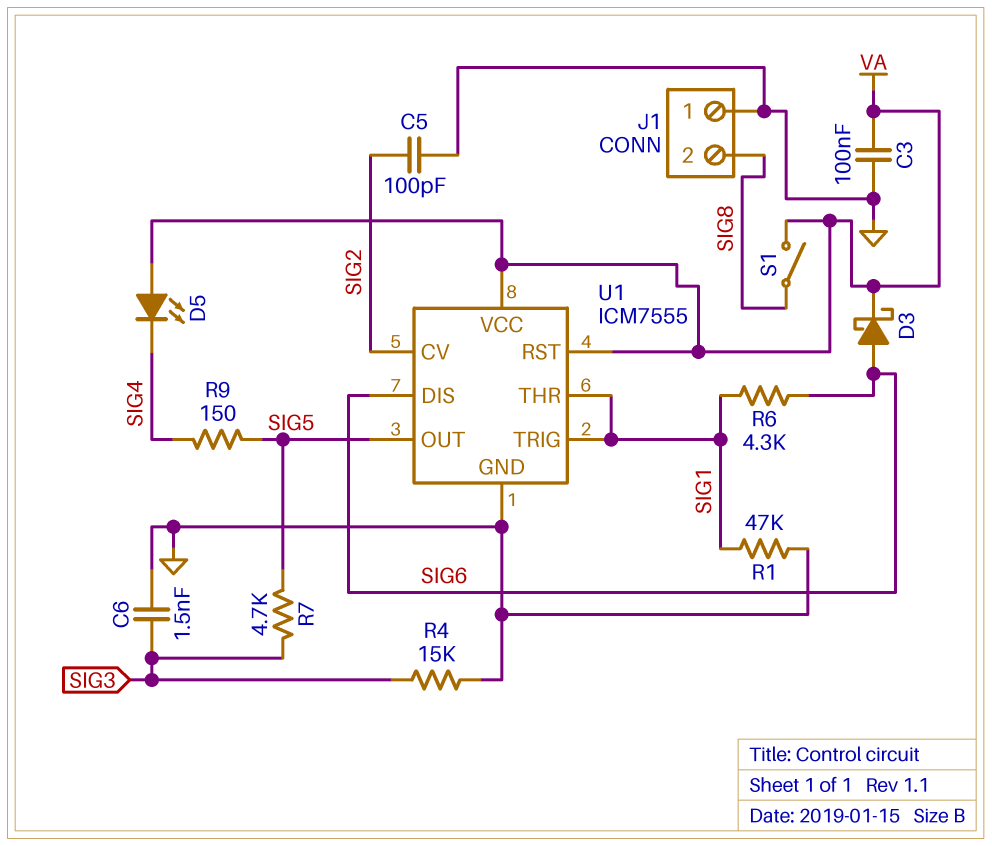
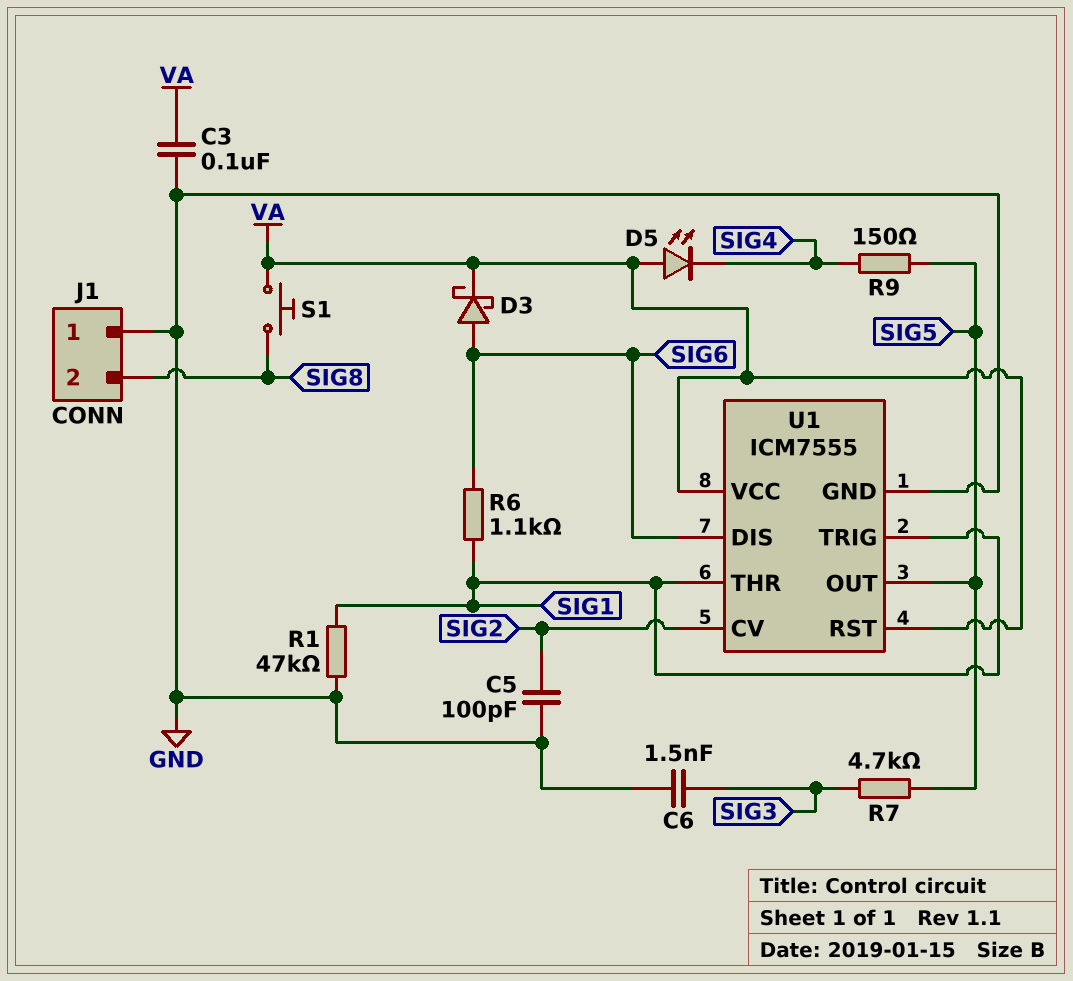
R4: 15k (GND, SIG3) -> none
R6: 4.3k (SIG1, SIG6) -> 1.1k (SIG1, SIG6)
S1: switch (SIG8, VA) -> button (SIG8, VA)

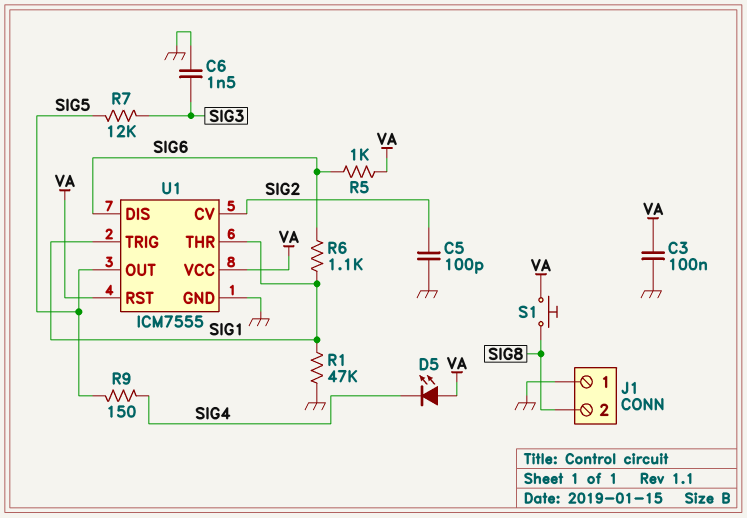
D3: schottky (A SIG6, K VA) -> none
R5: none -> 1k (SIG6, VA)
R7: 4.7k (SIG3, SIG5) -> 12k (SIG3, SIG5)

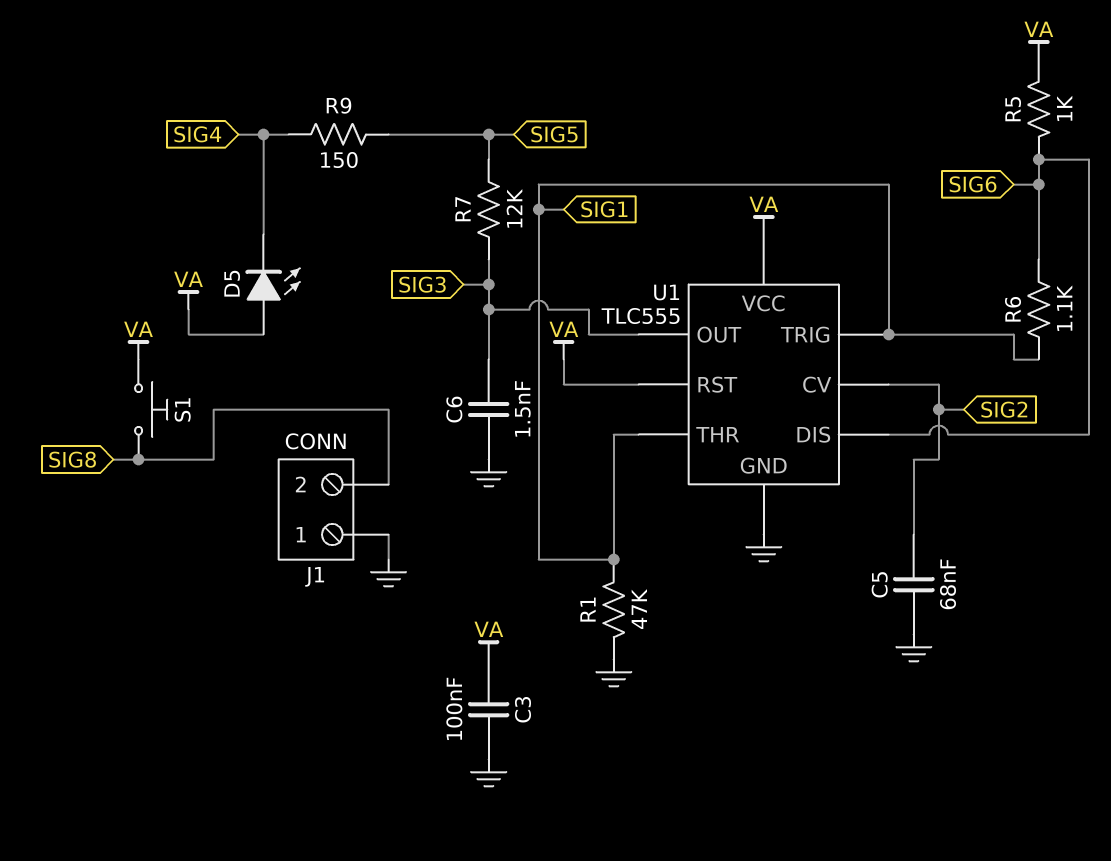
C5: 100pF (GND, SIG2) -> 68nF (GND, SIG2)
U1: ICM7555 -> TLC555
U1 pin OUT: SIG5 -> SIG3

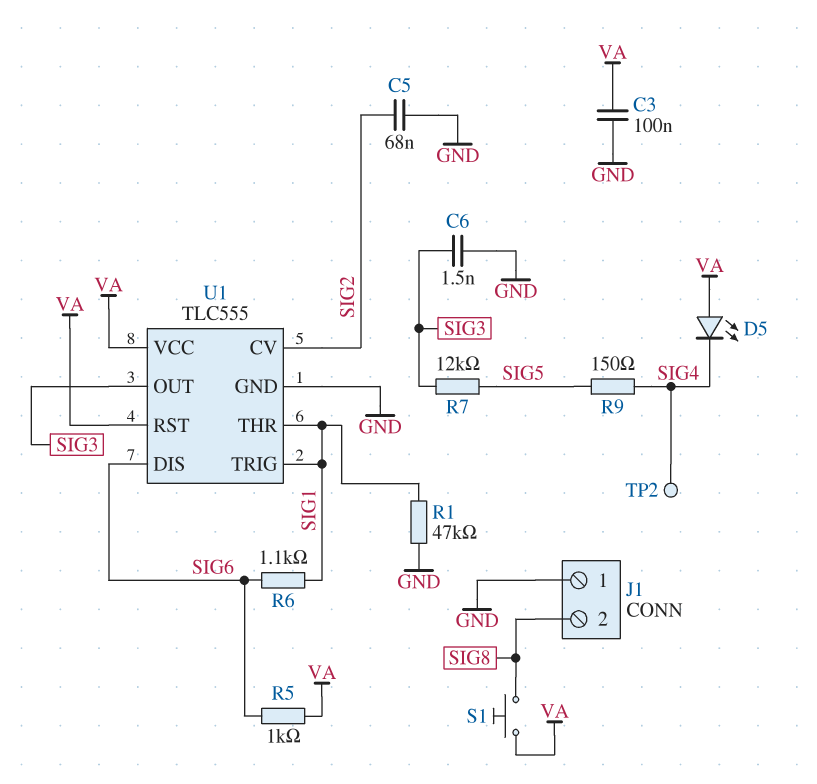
TP2: none -> test point (SIG4)

